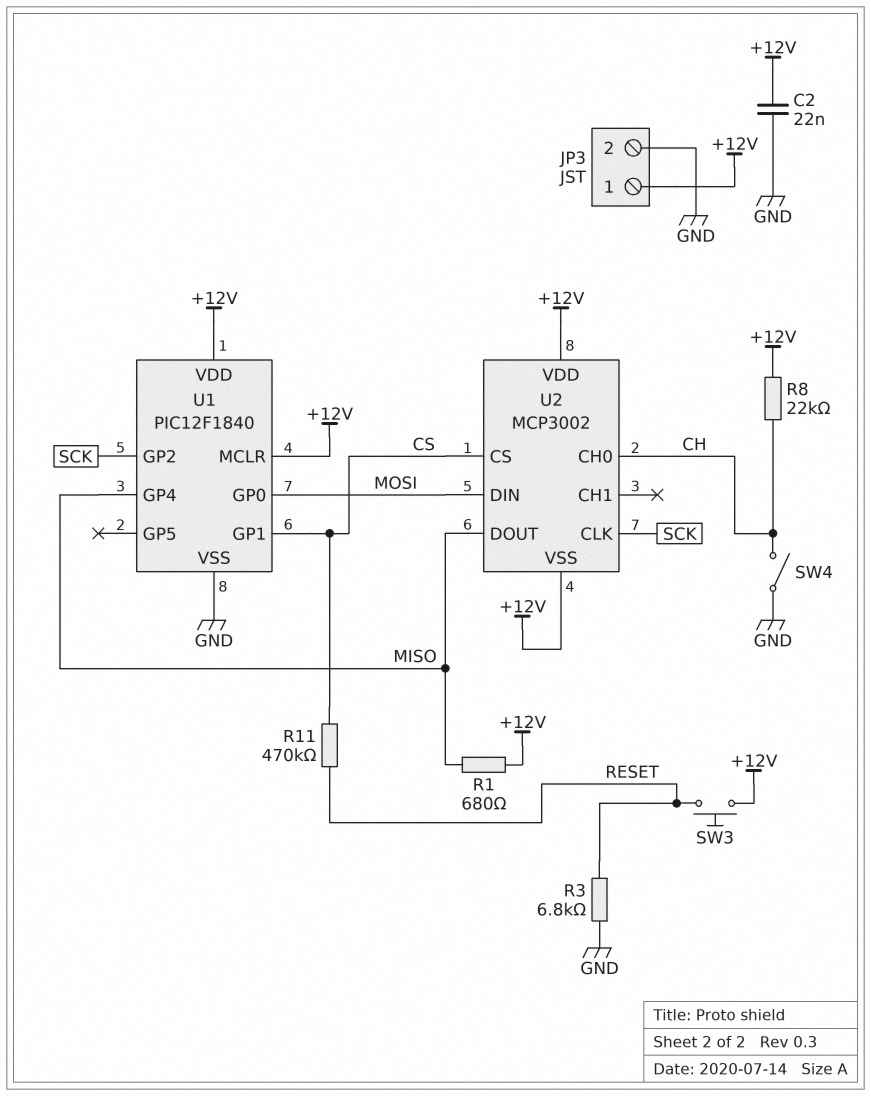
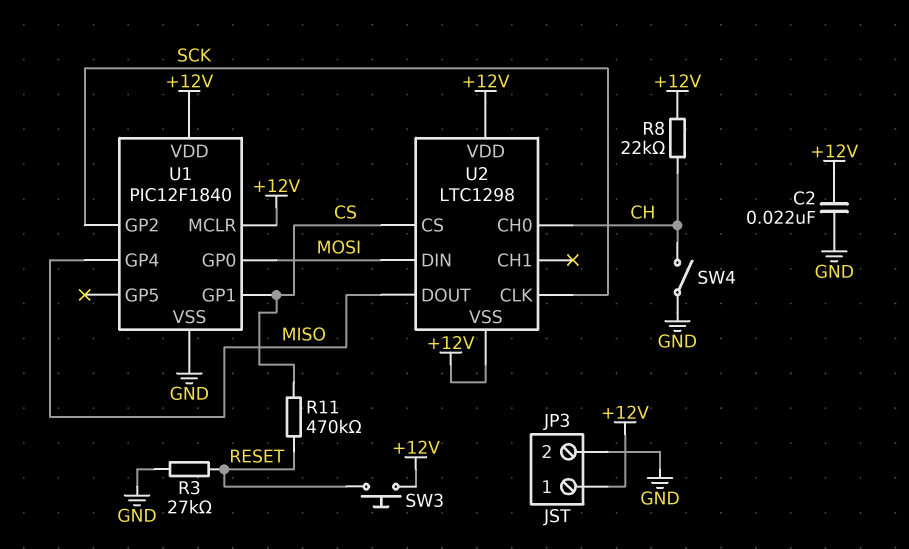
R1: 680 (+12V, MISO) -> none
R3: 6.8k (GND, RESET) -> 27k (GND, RESET)
U2: MCP3002 -> LTC1298

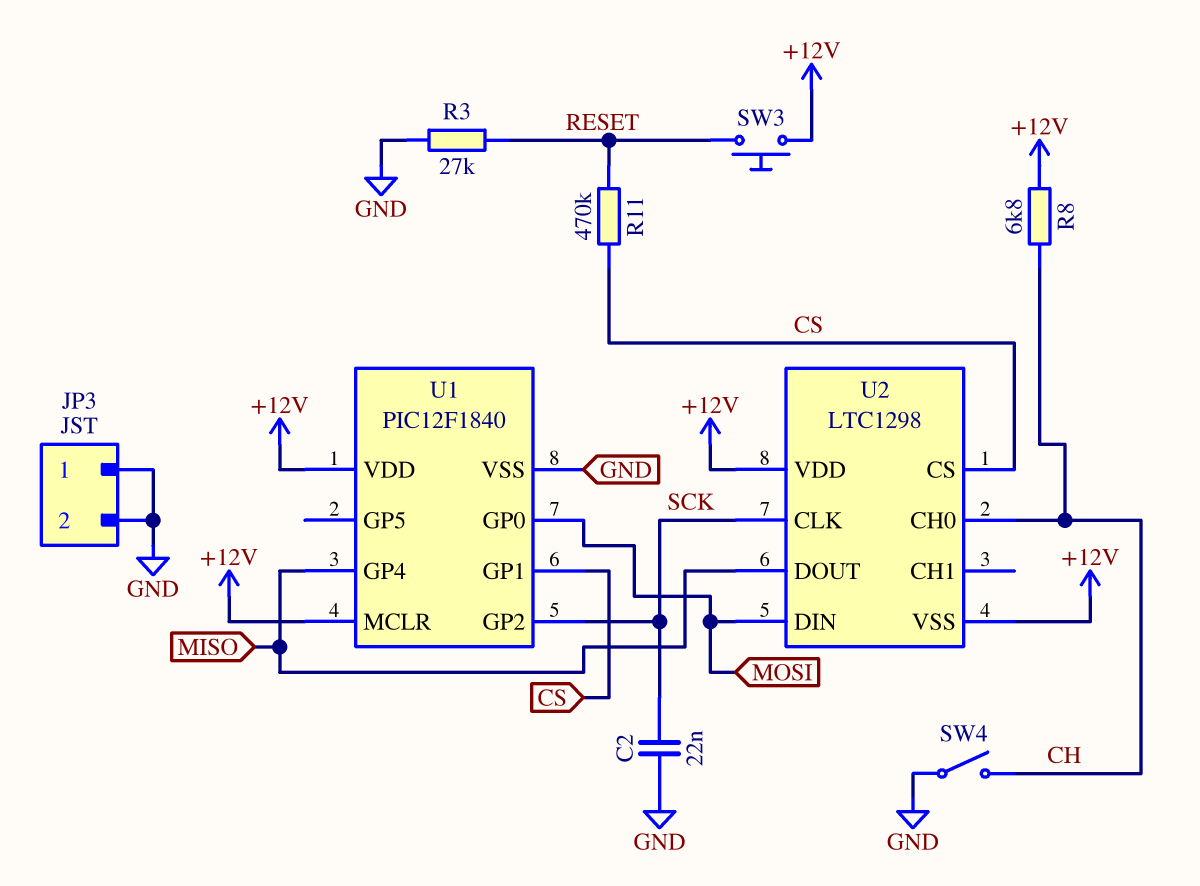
C2: 22nF (+12V, GND) -> 22nF (GND, SCK)
JP3 pin 1: +12V -> GND
R8: 22k (+12V, CH) -> 6.8k (+12V, CH)

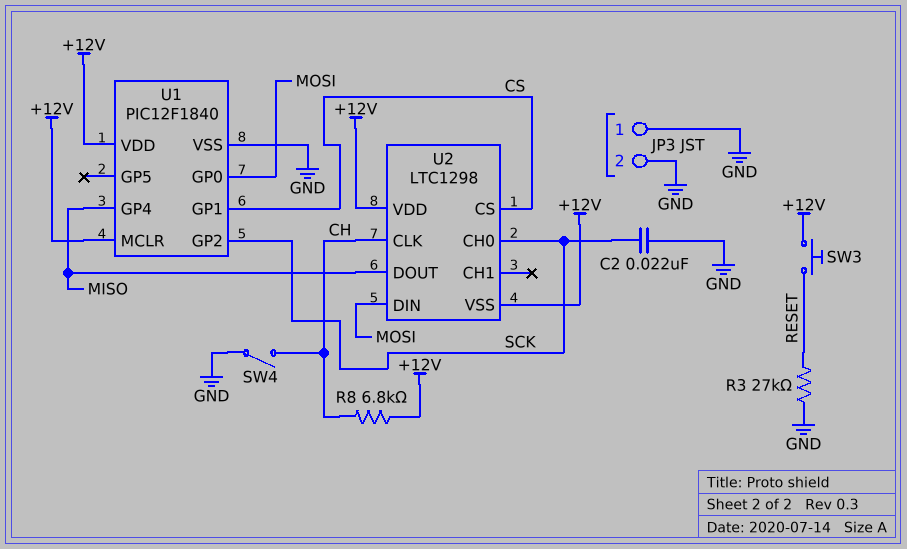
R11: 470k (CS, RESET) -> none
U2 pin CH0: CH -> SCK
U2 pin CLK: SCK -> CH

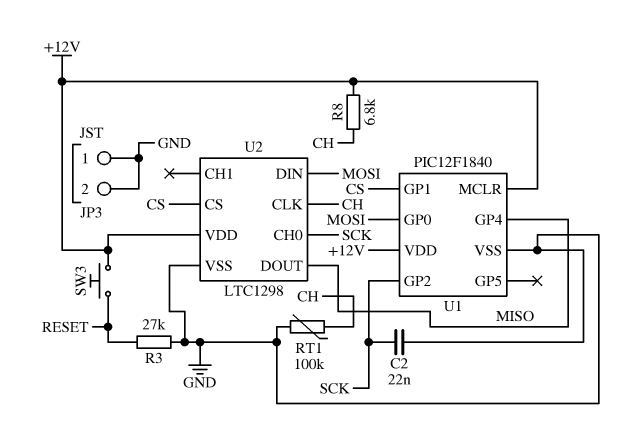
RT1: none -> 100k (CH, GND)
SW4: switch (CH, GND) -> none
U2 pin VSS: +12V -> GND

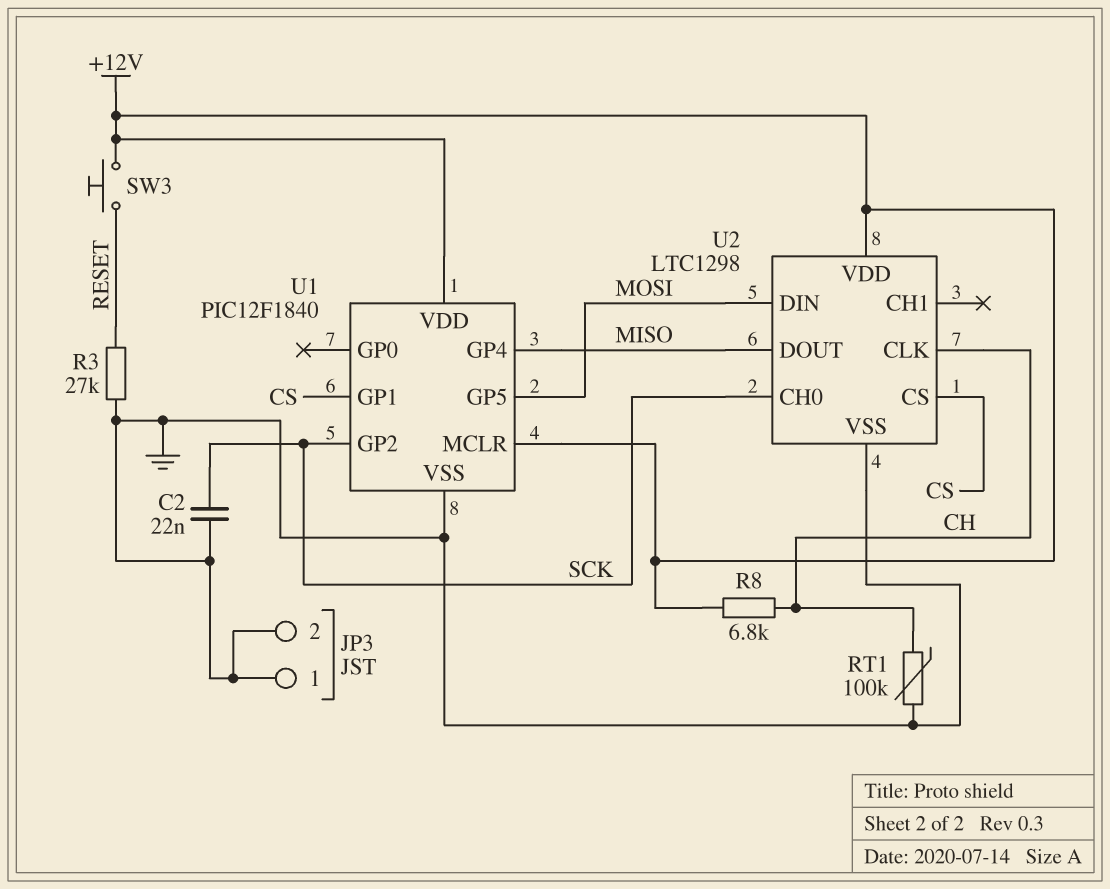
U1 pin GP0: MOSI -> none
U1 pin GP5: none -> MOSI

